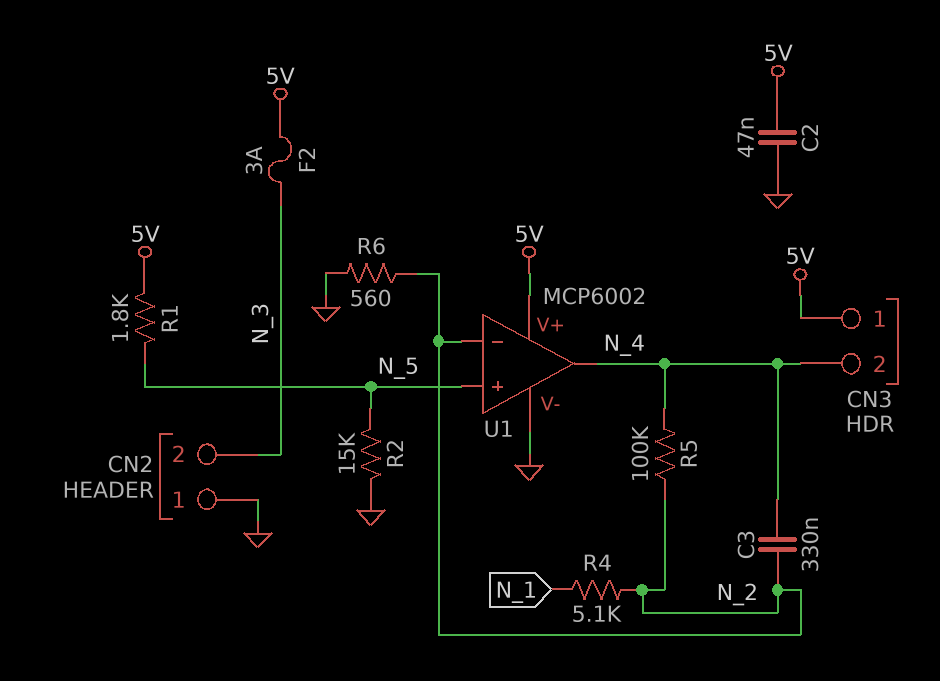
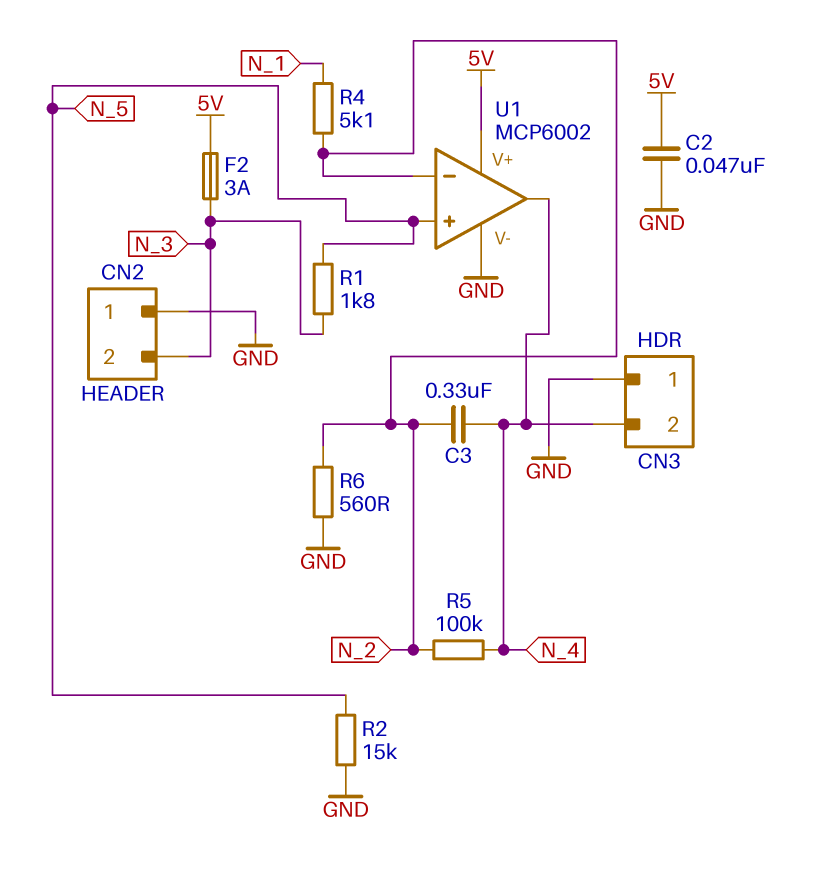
CN3 pin 1: 5V -> GND
R1: 1.8k (5V, N_5) -> 1.8k (N_3, N_5)

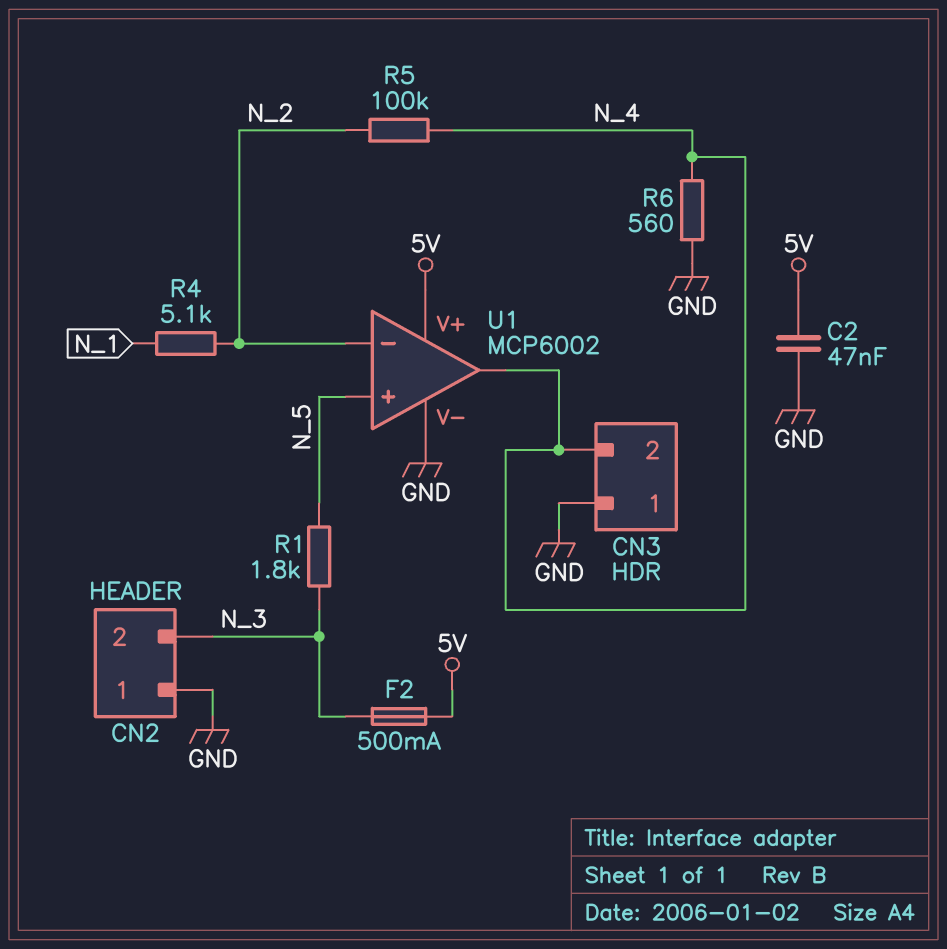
C3: 330nF (N_2, N_4) -> none
F2: 3A (5V, N_3) -> 500mA (5V, N_3)
R2: 15k (GND, N_5) -> none
R6: 560 (GND, N_2) -> 560 (GND, N_4)

